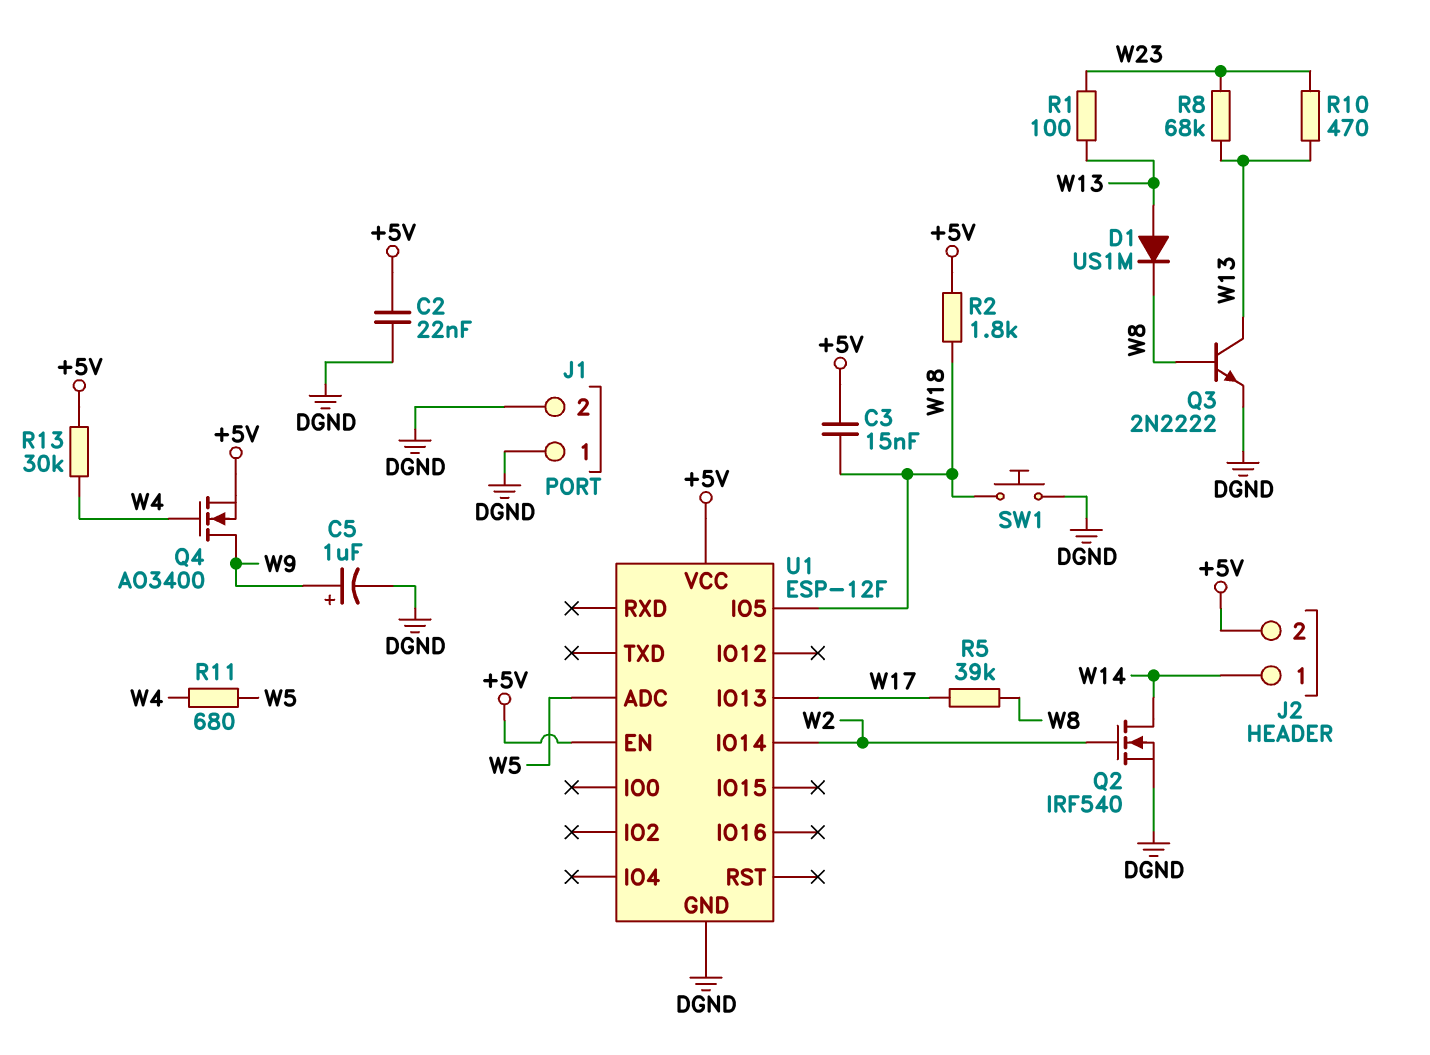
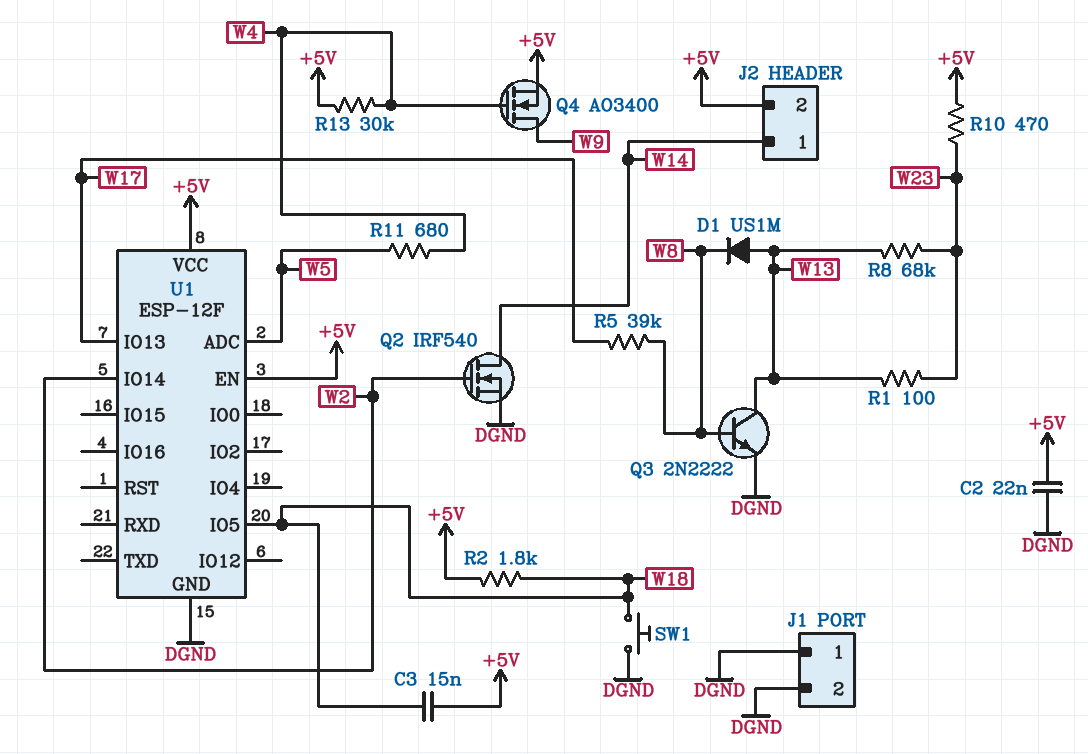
C5: 1uF (plus W9, minus DGND) -> none
R10: 470 (W13, W23) -> 470 (+5V, W23)

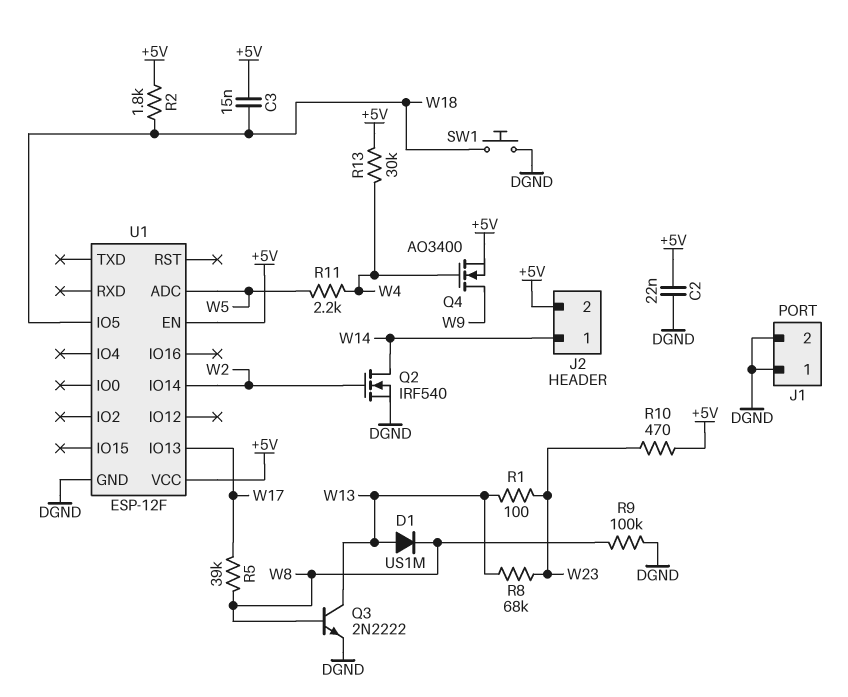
R9: none -> 100k (DGND, W8)
R11: 680 (W4, W5) -> 2.2k (W4, W5)

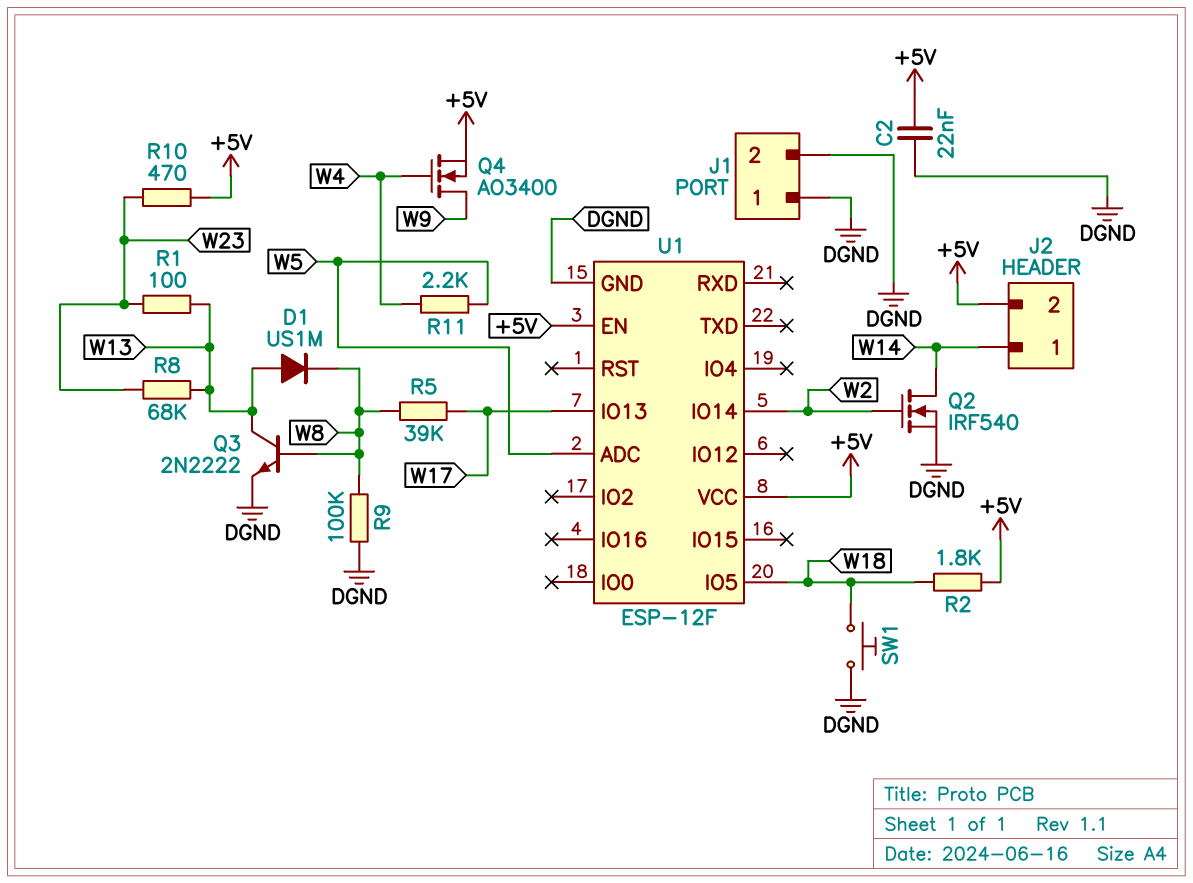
C3: 15nF (+5V, W18) -> none
R13: 30k (+5V, W4) -> none

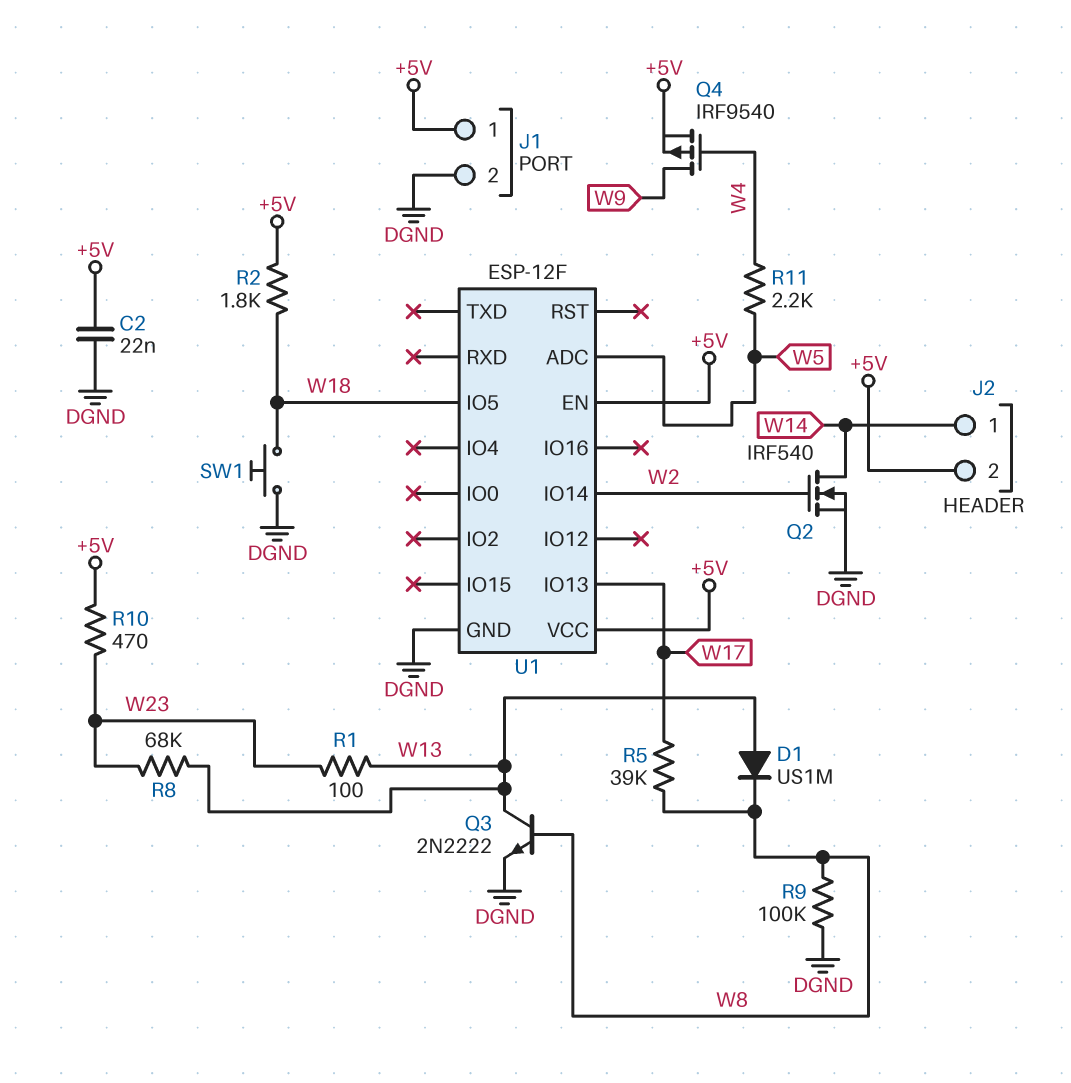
J1 pin 1: DGND -> +5V
Q4: NMOS AO3400 (G W4, D W9, S +5V) -> PMOS IRF9540 (G W4, D W9, S +5V)

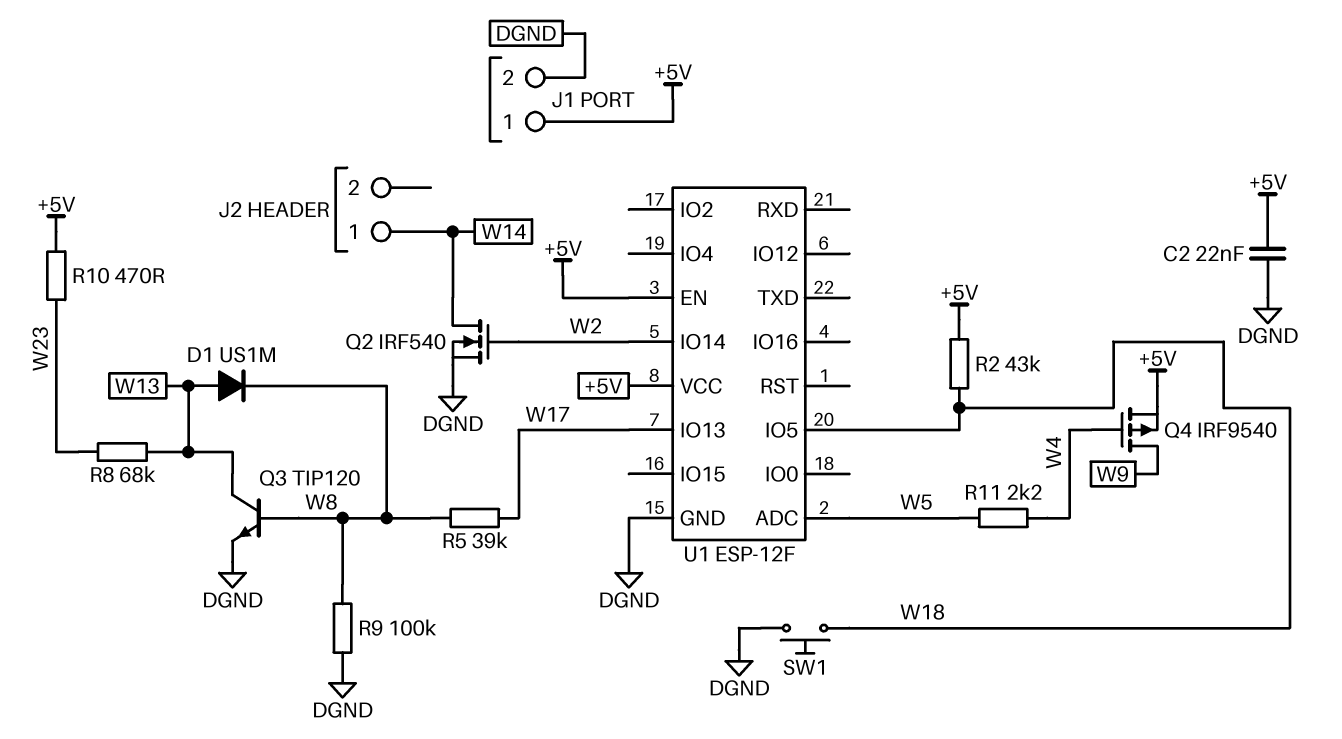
J2 pin 2: +5V -> none
Q3: NPN 2N2222 (B W8, C W13, E DGND) -> NPN TIP120 (B W8, C W13, E DGND)
R1: 100 (W13, W23) -> none
R2: 1.8k (+5V, W18) -> 43k (+5V, W18)

